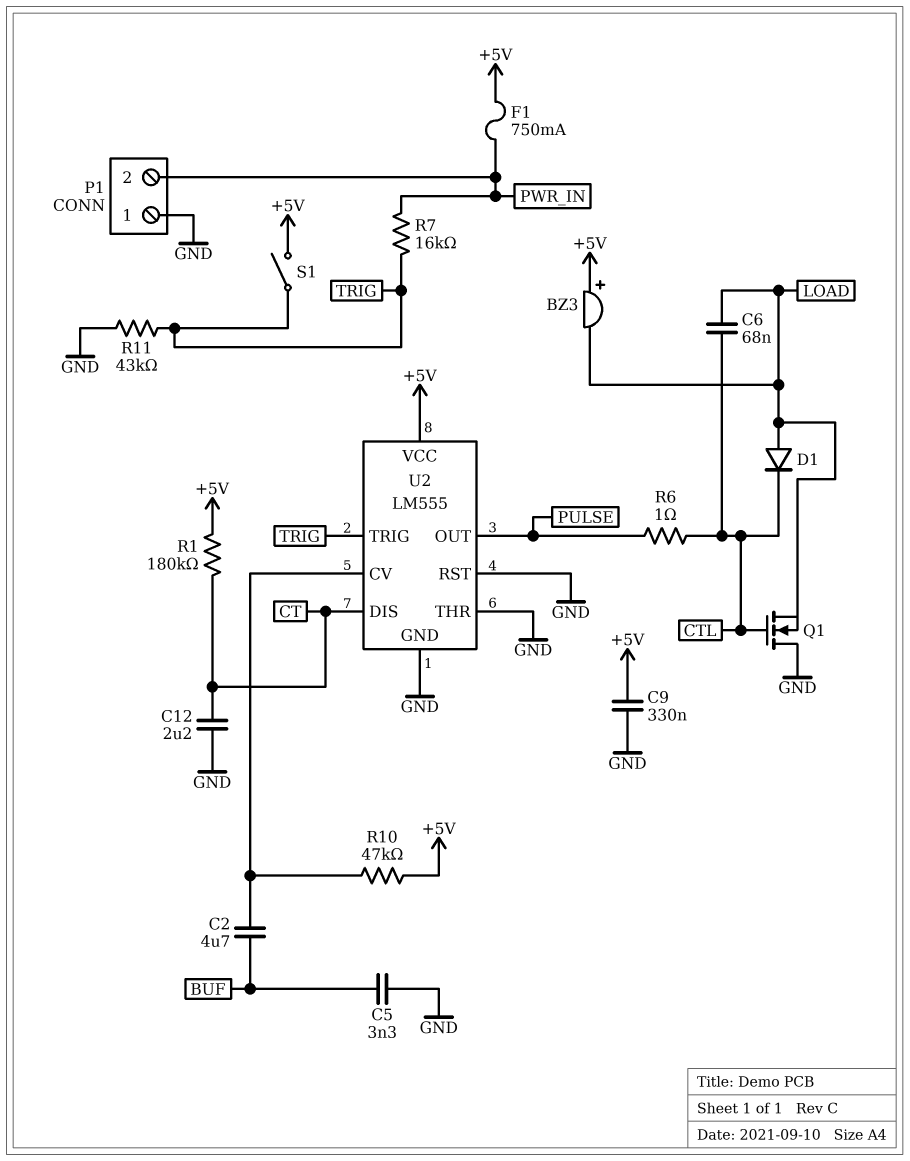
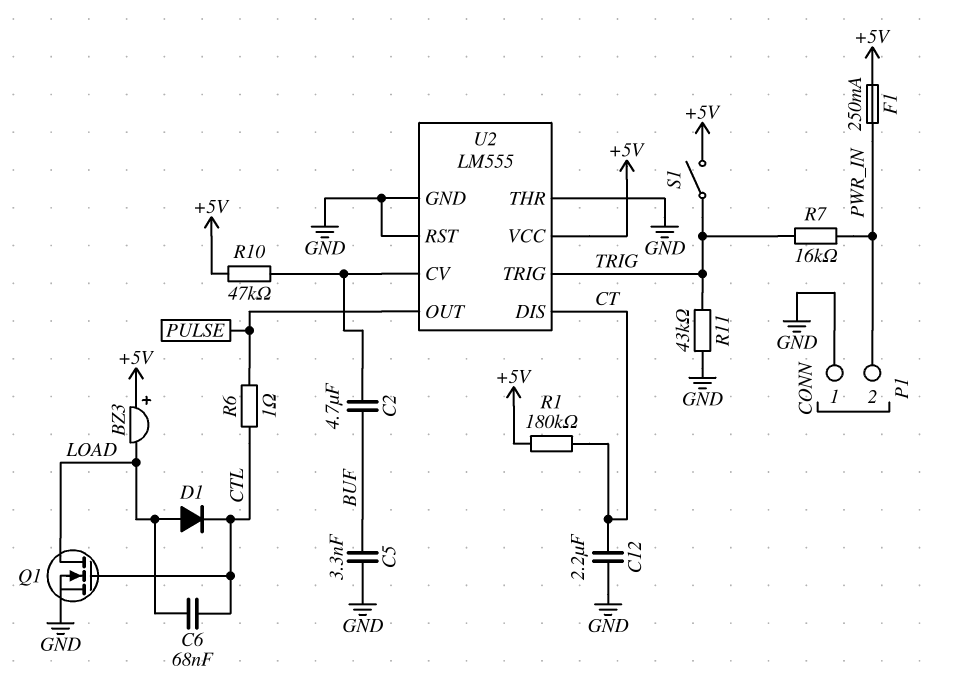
C9: 330nF (+5V, GND) -> none
F1: 750mA (+5V, PWR_IN) -> 250mA (+5V, PWR_IN)
Q1: NMOS (G CTL, D GND, S LOAD) -> NMOS (G CTL, D LOAD, S GND)

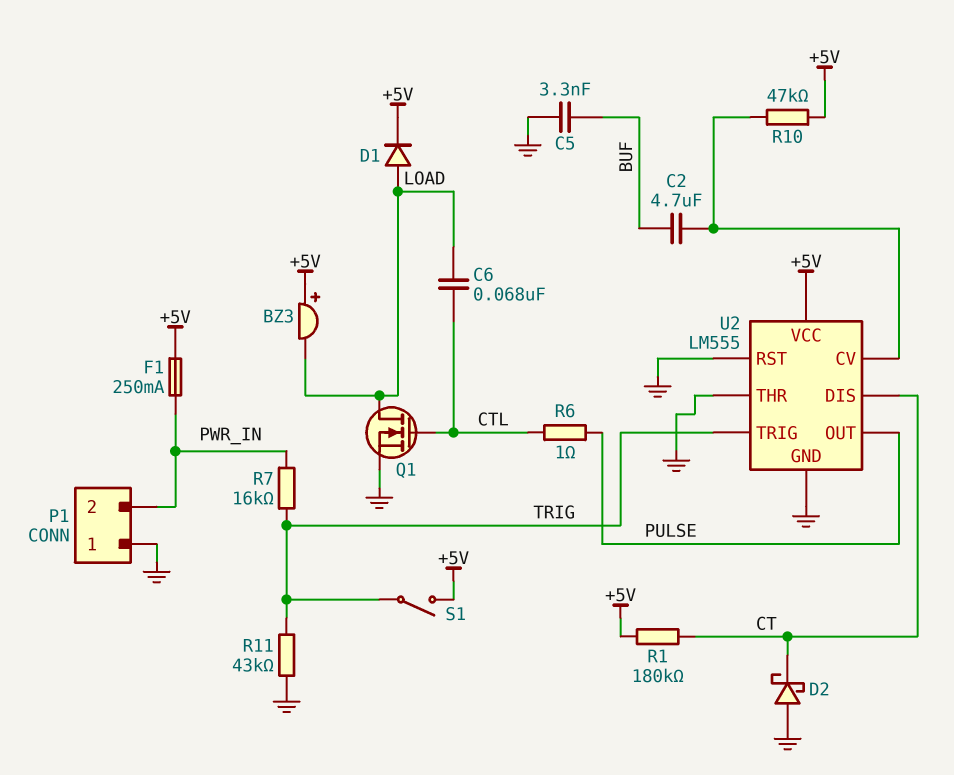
C12: 2.2uF (CT, GND) -> none
D1: diode (A LOAD, K CTL) -> diode (A LOAD, K +5V)
D2: none -> schottky (A GND, K CT)

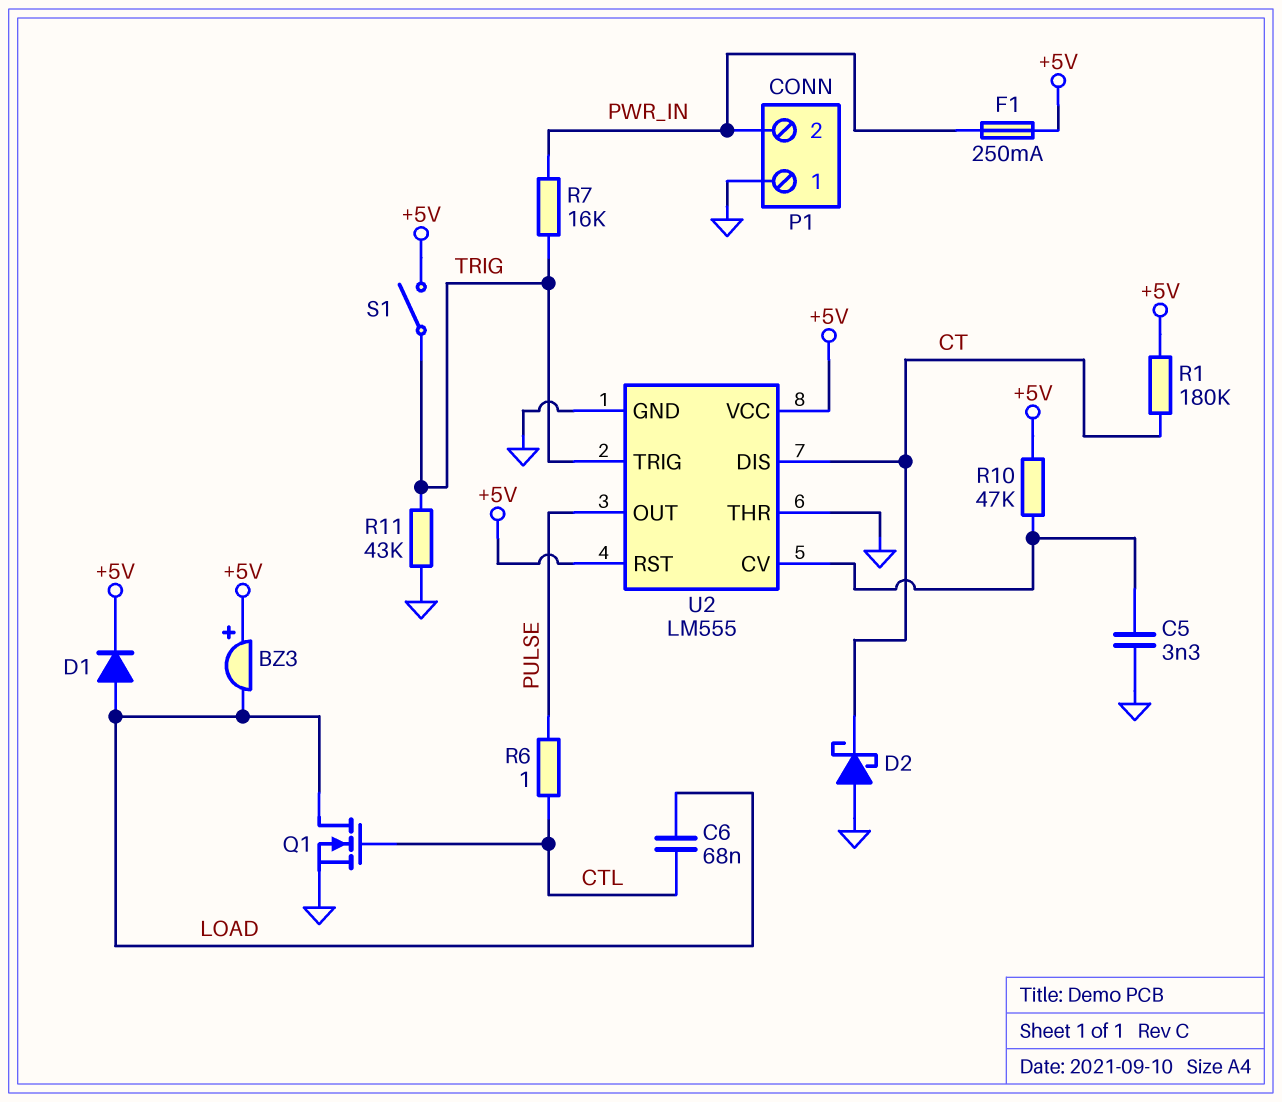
C2: 4.7uF (BUF, U2/CV) -> none
C5: 3.3nF (BUF, GND) -> 3.3nF (GND, U2/CV)
U2 pin RST: GND -> +5V

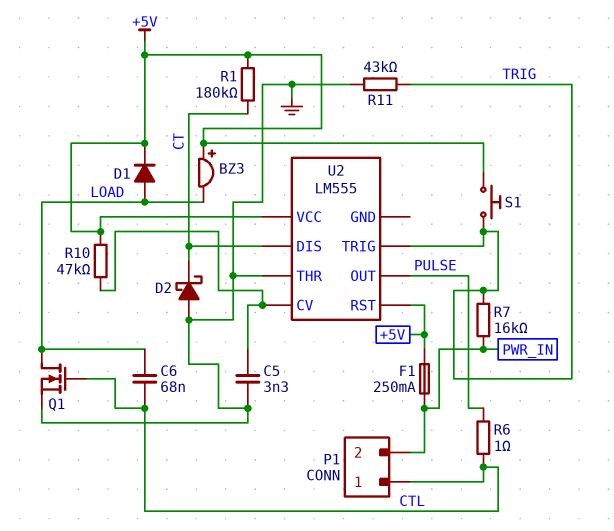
P1 pin 1: GND -> CTL
S1: switch (+5V, TRIG) -> button (+5V, TRIG)
U2 pin GND: GND -> none

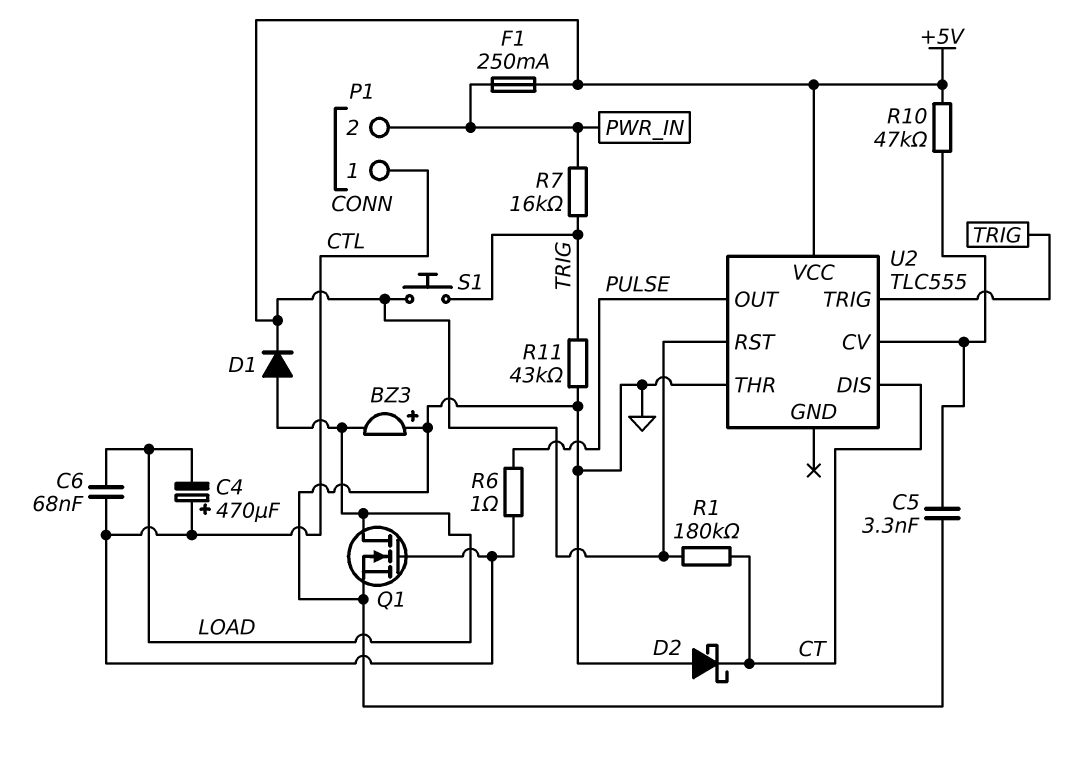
BZ3: buzzer (plus +5V, minus LOAD) -> buzzer (plus GND, minus LOAD)
C4: none -> 470uF (plus CTL, minus LOAD)
U2: LM555 -> TLC555

